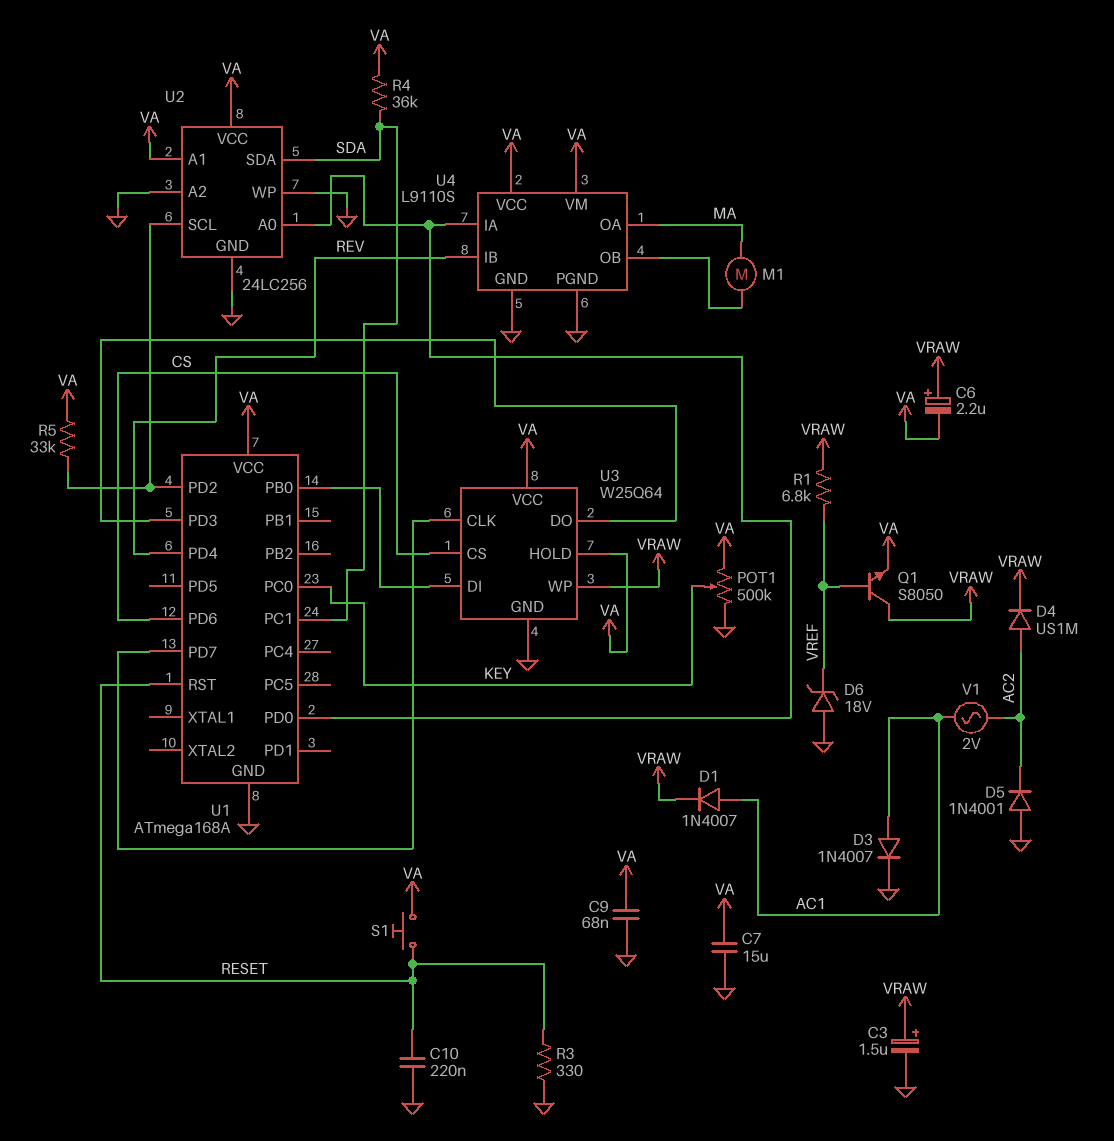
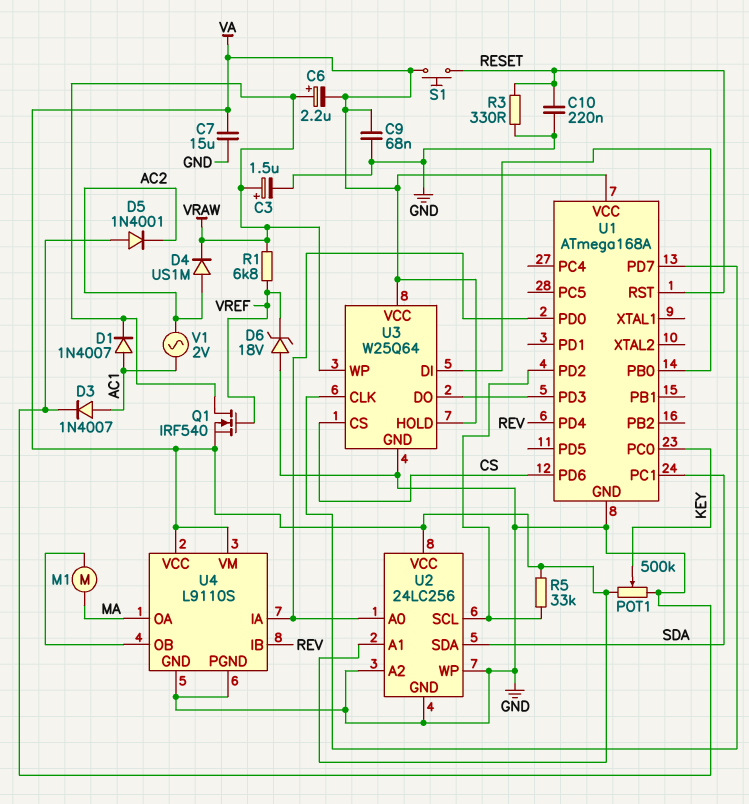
Q1: NPN S8050 (B VREF, C VRAW, E VA) -> NMOS IRF540 (G VREF, D VRAW, S VA)
R4: 36k (SDA, VA) -> none

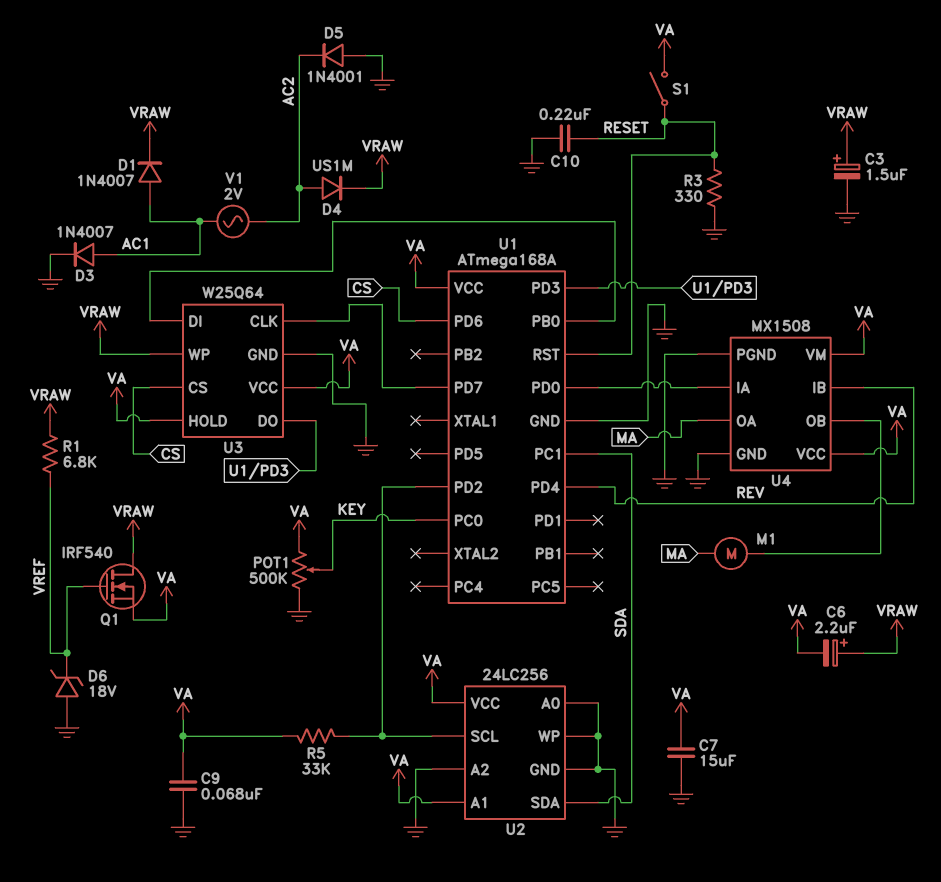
S1: button (RESET, VA) -> switch (RESET, VA)
U2 pin A0: U1/PD0 -> GND
U4: L9110S -> MX1508

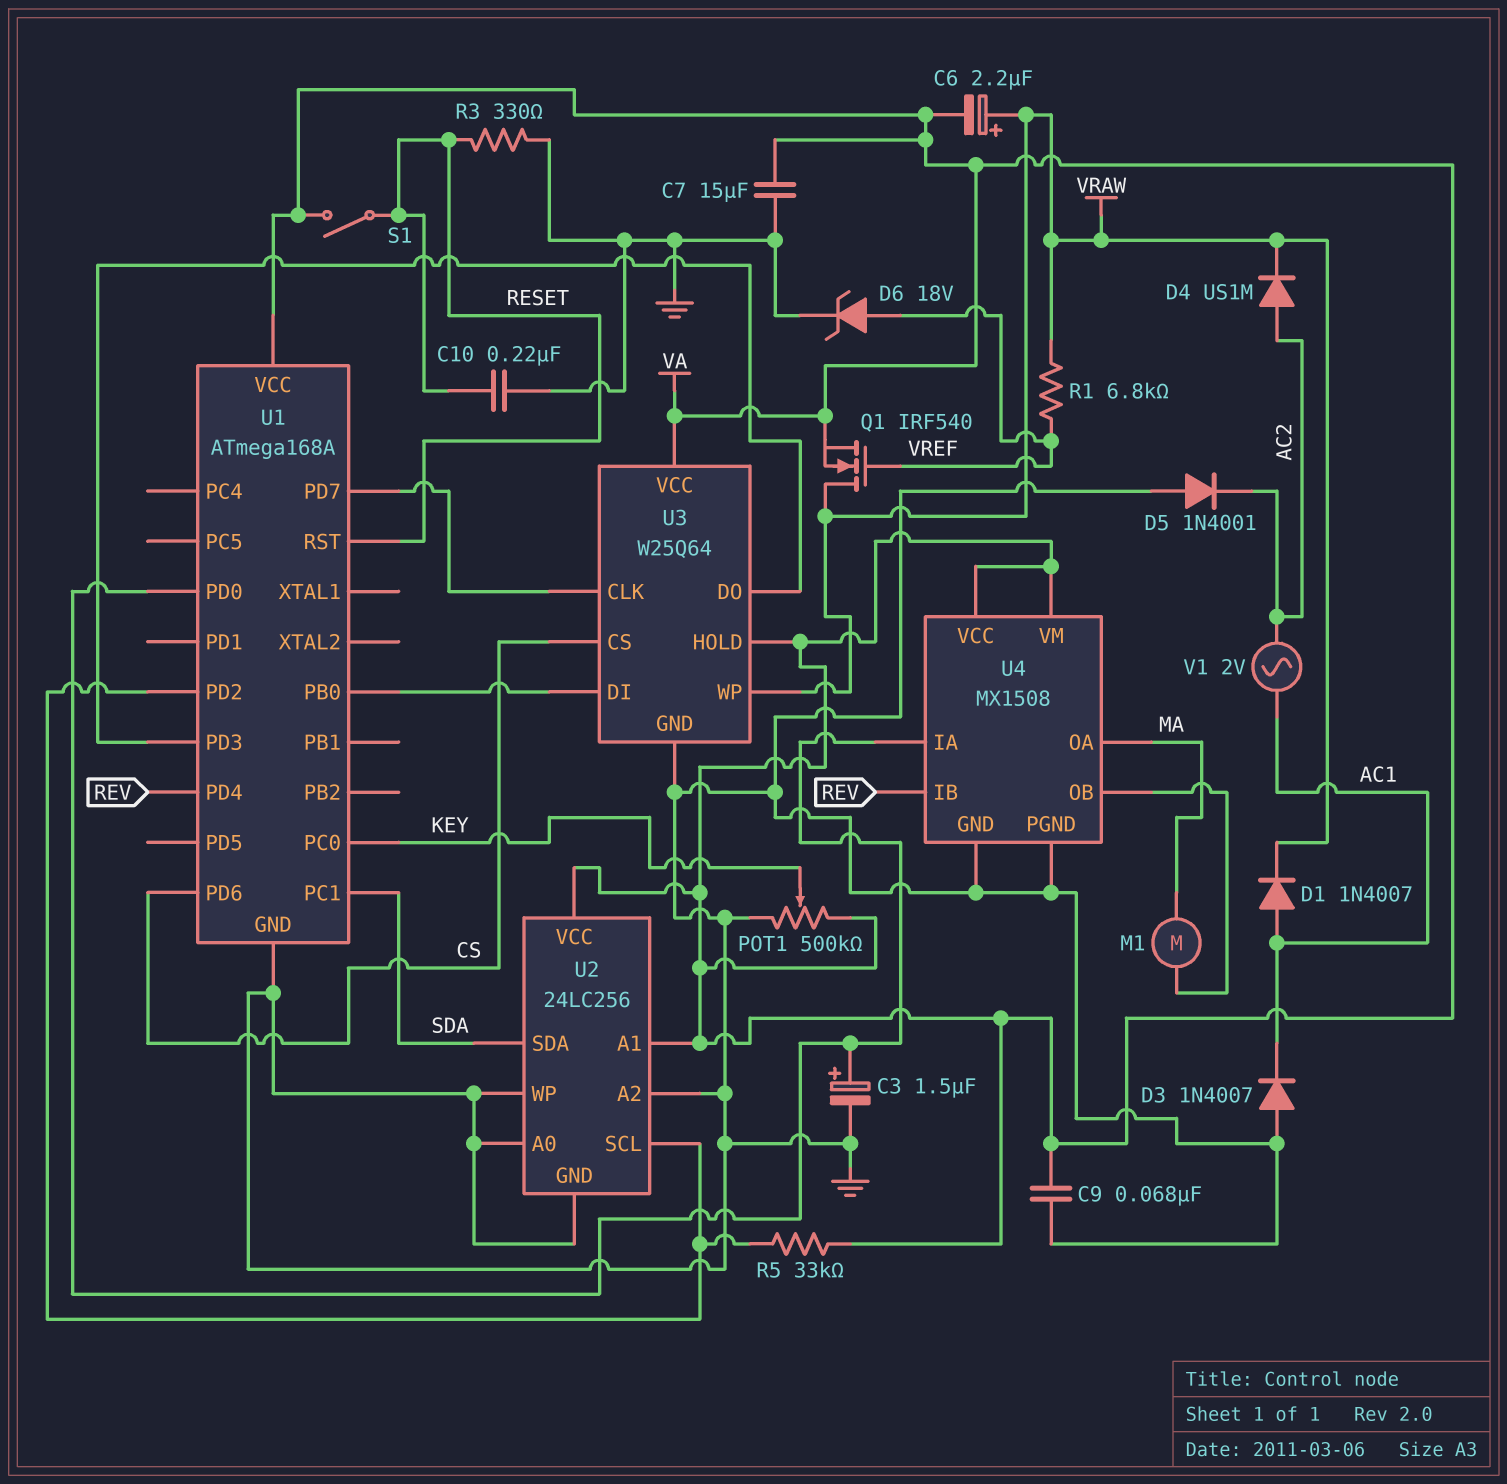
C3: 1.5uF (plus VRAW, minus GND) -> 1.5uF (plus U1/PD0, minus GND)
D3: diode 1N4007 (A AC1, K GND) -> diode 1N4007 (A GND, K AC1)
D6: zener 18V (A GND, K VREF) -> zener 18V (A VREF, K GND)

